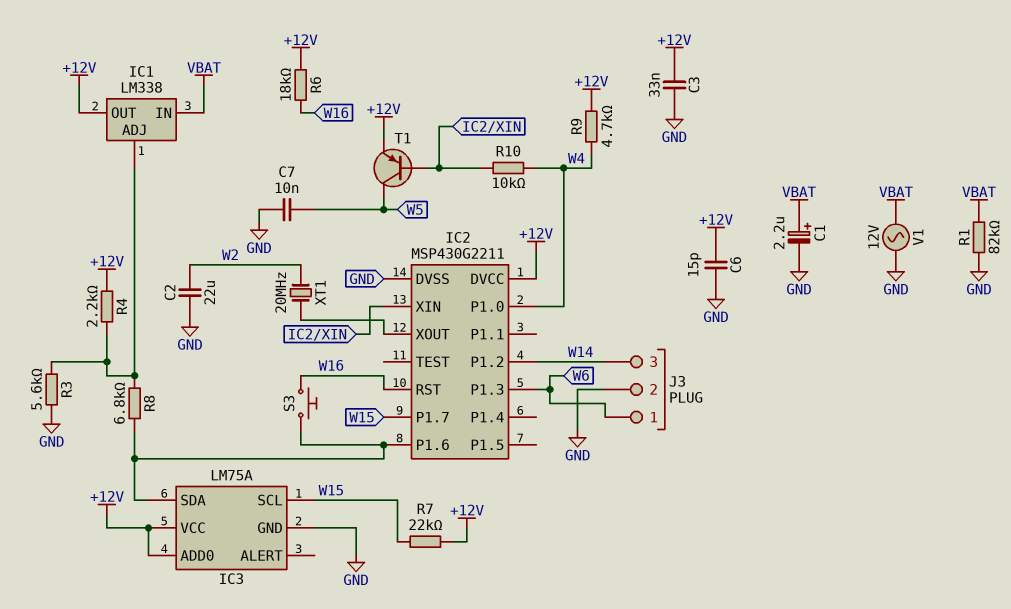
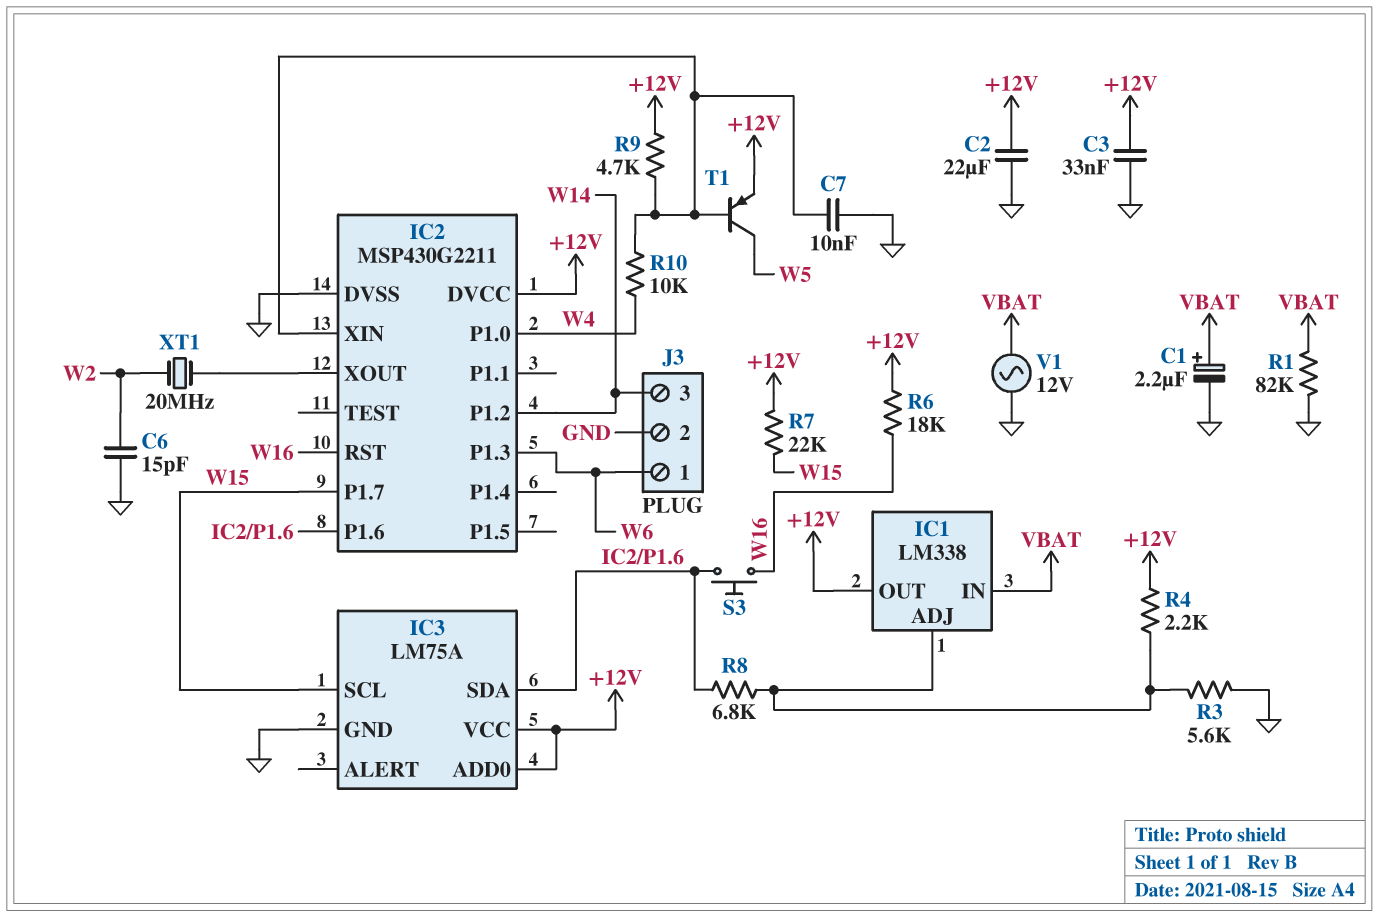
C2: 22uF (GND, W2) -> 22uF (+12V, GND)
C6: 15pF (+12V, GND) -> 15pF (GND, W2)
C7: 10nF (GND, W5) -> 10nF (GND, IC2/XIN)
R9: 4.7k (+12V, W4) -> 4.7k (+12V, IC2/XIN)

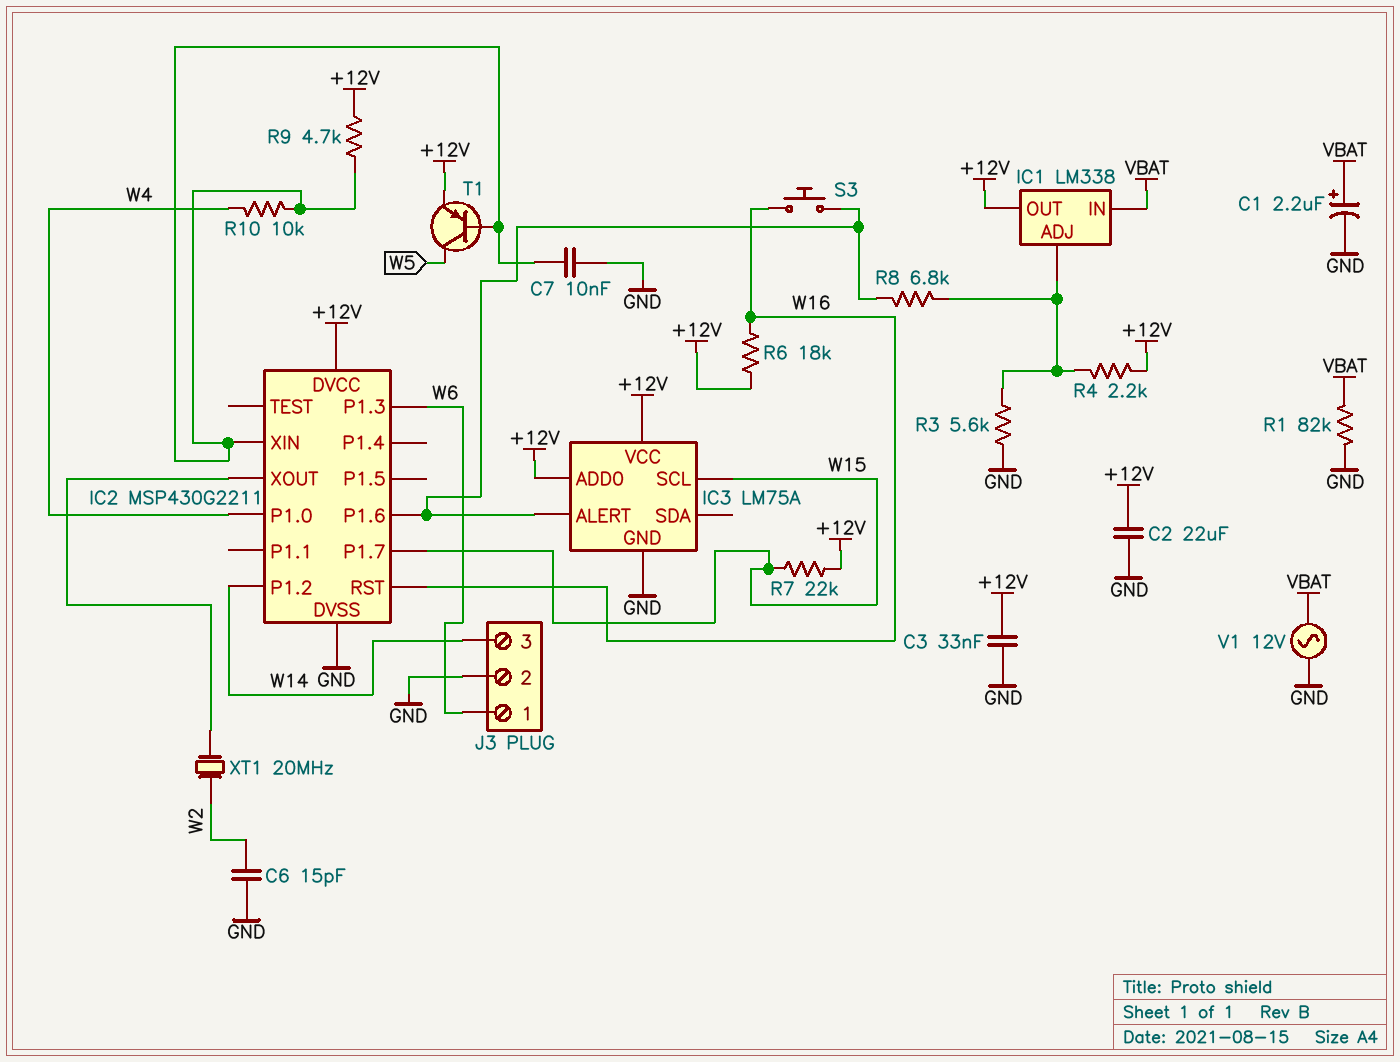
IC3 pin ALERT: none -> IC2/P1.6
IC3 pin SDA: IC2/P1.6 -> none

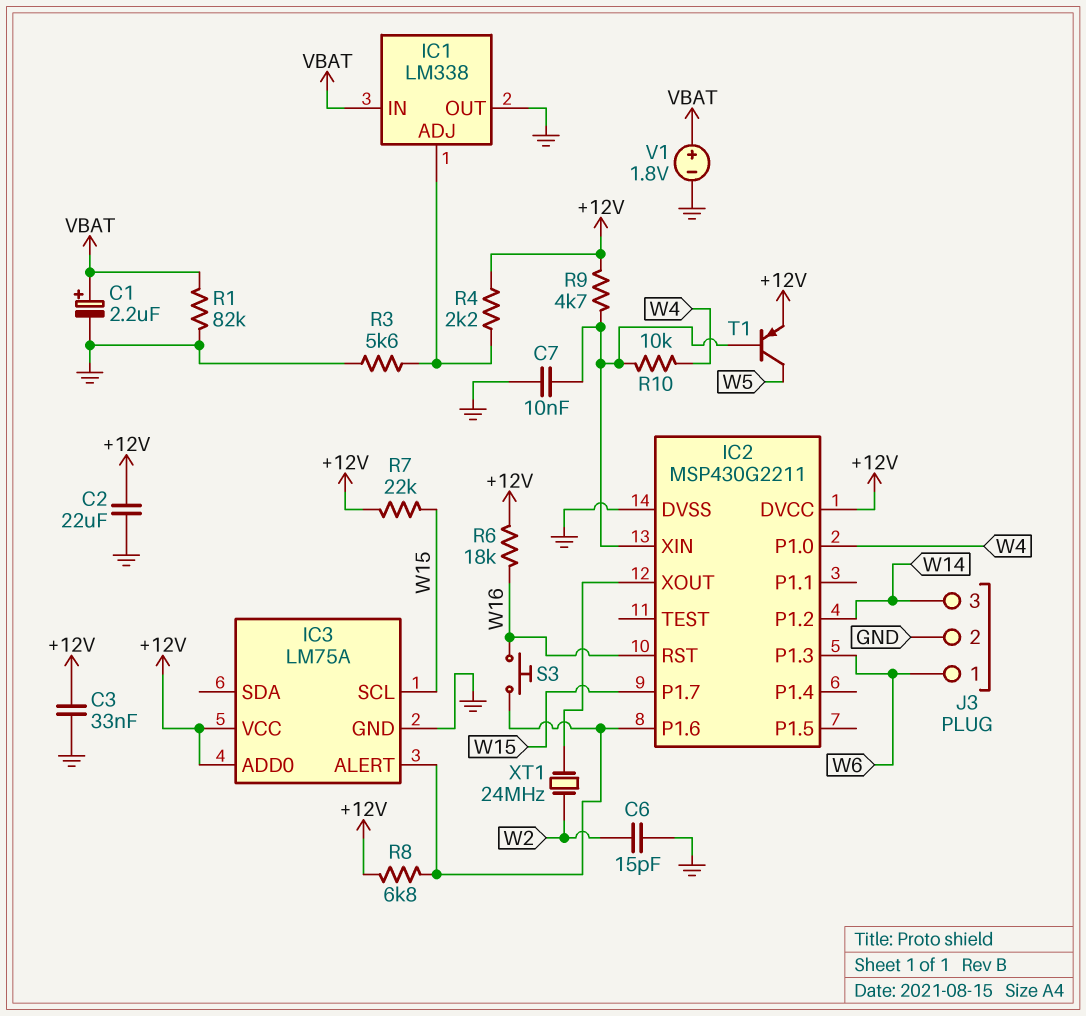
IC1 pin OUT: +12V -> GND
R8: 6.8k (IC1/ADJ, IC2/P1.6) -> 6.8k (+12V, IC2/P1.6)
V1: AC 12V (GND, VBAT) -> 1.8V (plus VBAT, minus GND)
XT1: 20MHz (IC2/XOUT, W2) -> 24MHz (IC2/XOUT, W2)

